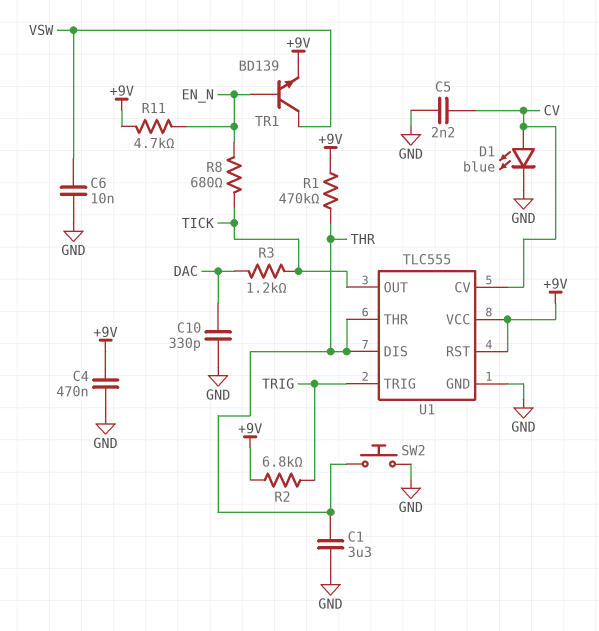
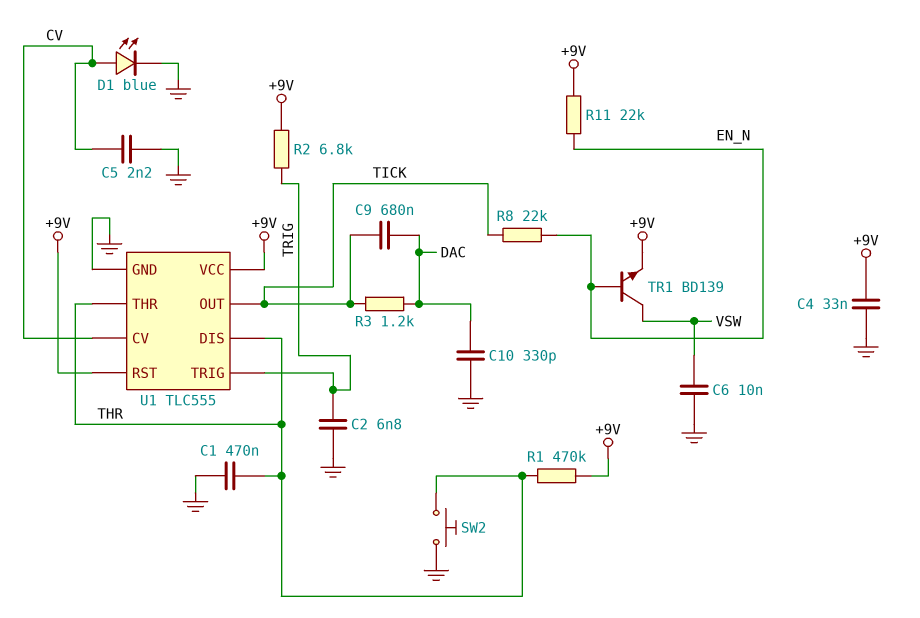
C1: 3.3uF (GND, THR) -> 470nF (GND, THR)
C2: none -> 6.8nF (GND, TRIG)
C4: 470nF (+9V, GND) -> 33nF (+9V, GND)
C9: none -> 680nF (DAC, TICK)
R8: 680 (EN_N, TICK) -> 22k (EN_N, TICK)
R11: 4.7k (+9V, EN_N) -> 22k (+9V, EN_N)

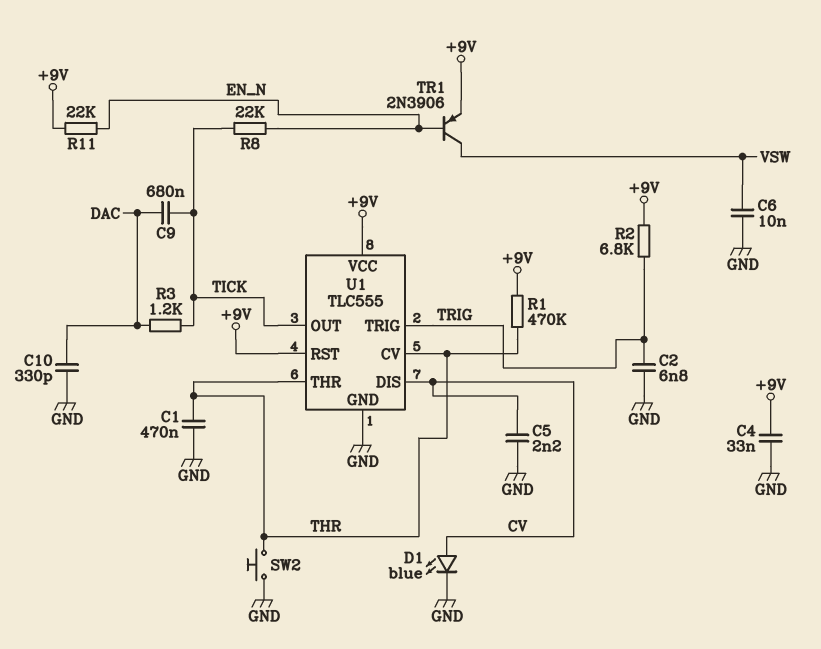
TR1: NPN BD139 (B EN_N, C VSW, E +9V) -> PNP 2N3906 (B EN_N, C VSW, E +9V)
U1 pin CV: CV -> THR
U1 pin DIS: THR -> CV

